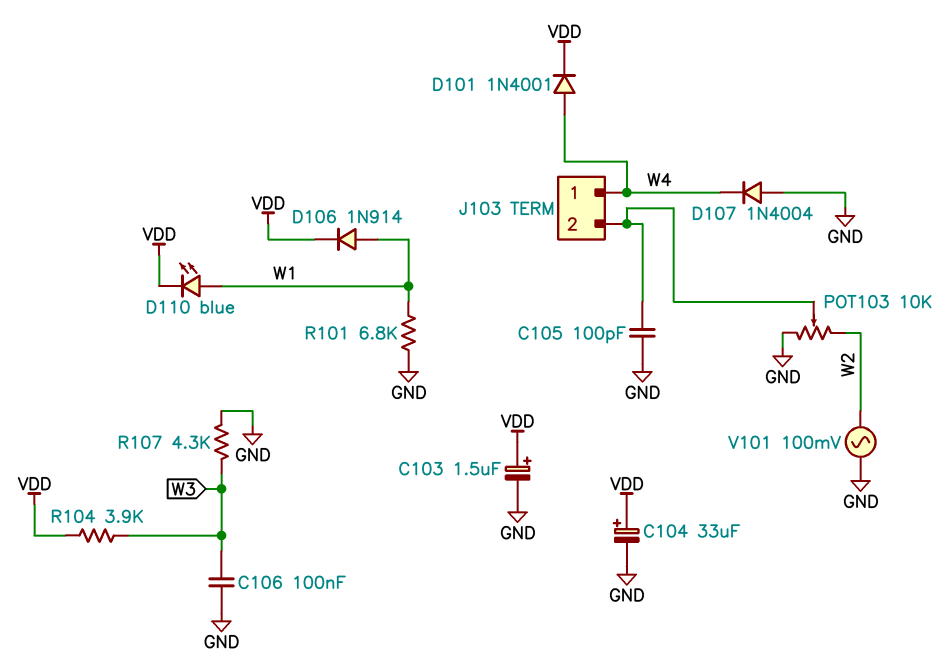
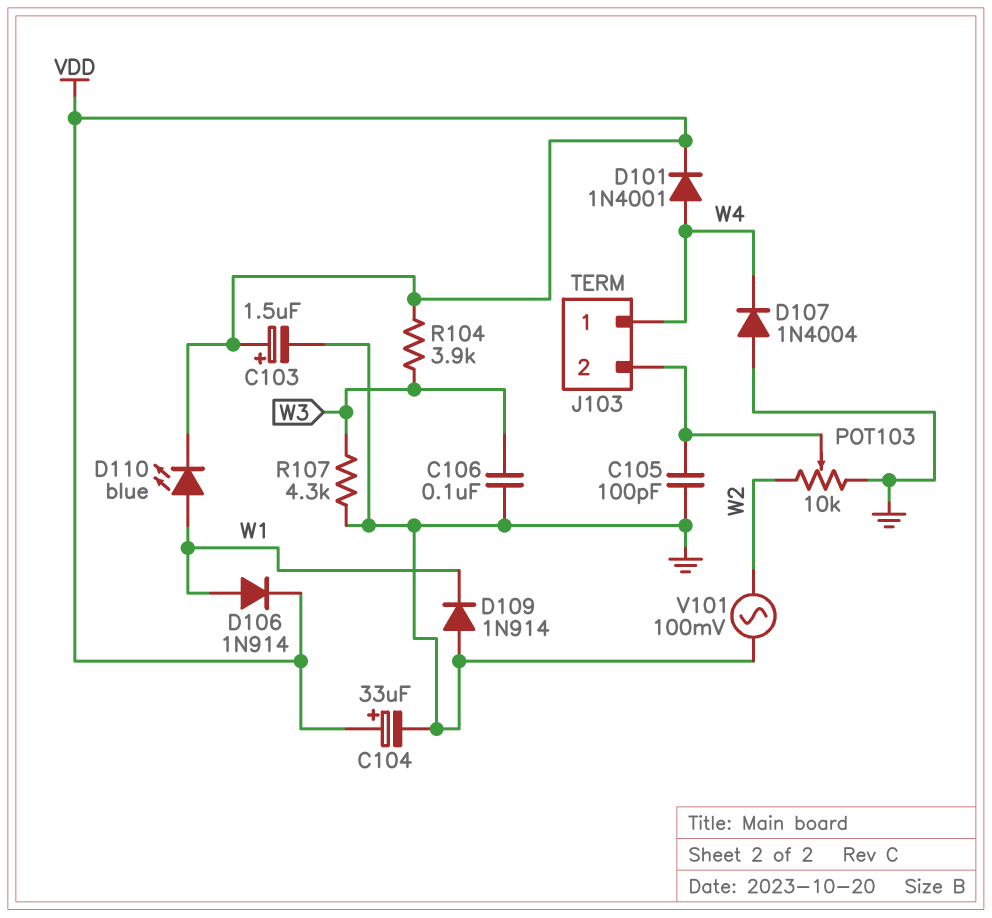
D109: none -> diode 1N914 (A GND, K W1)
R101: 6.8k (GND, W1) -> none

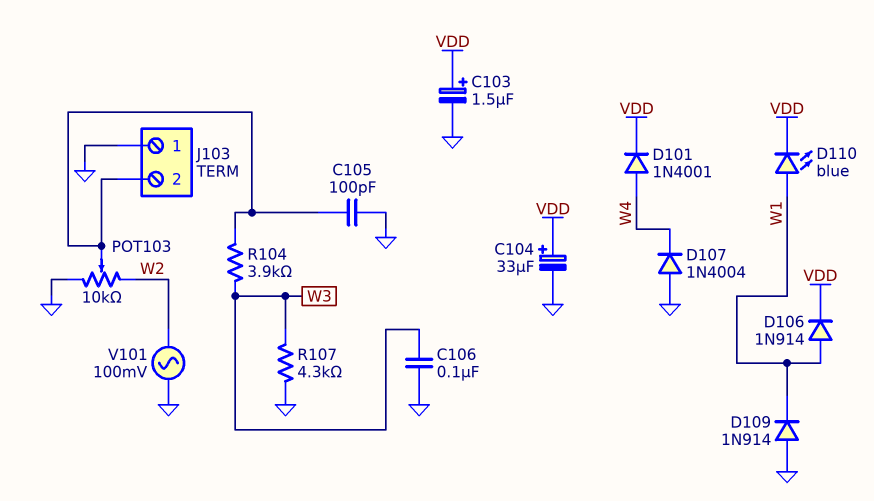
J103 pin 1: W4 -> GND
R104: 3.9k (VDD, W3) -> 3.9k (J103/2, W3)

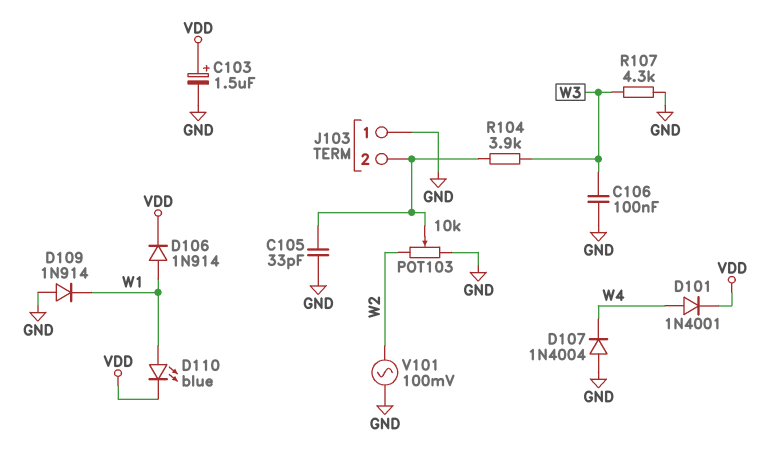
C104: 33uF (plus VDD, minus GND) -> none
C105: 100pF (GND, J103/2) -> 33pF (GND, J103/2)

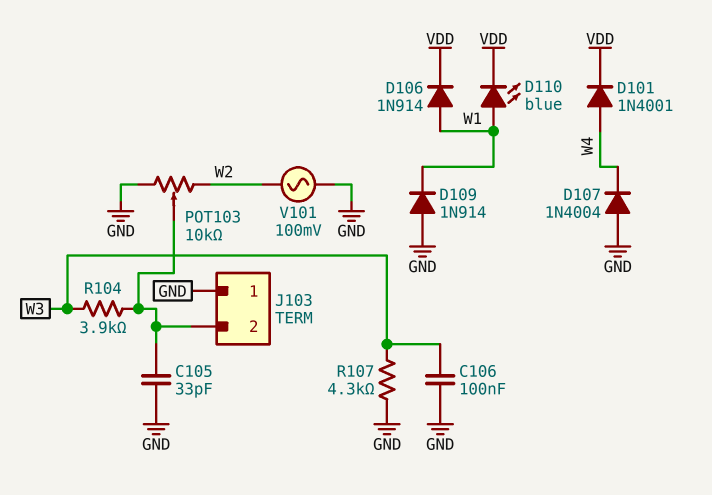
C103: 1.5uF (plus VDD, minus GND) -> none

